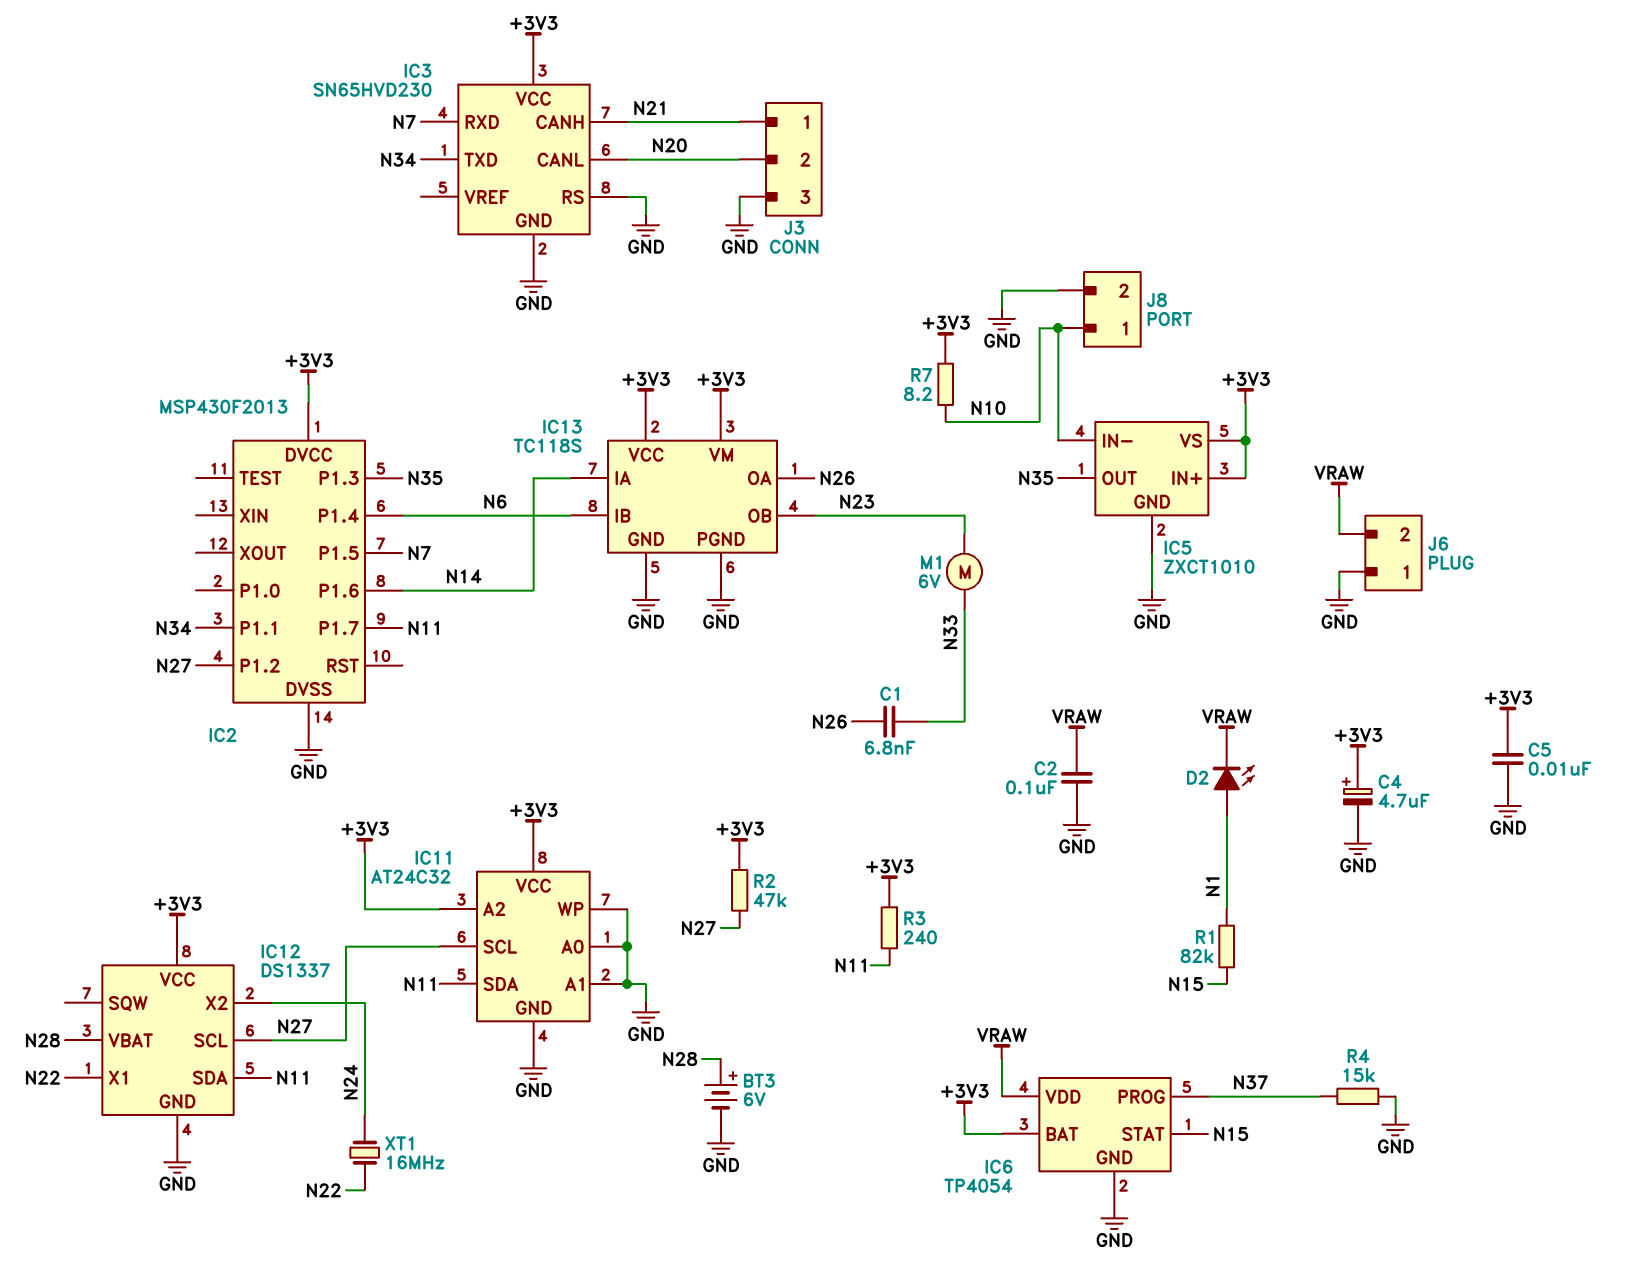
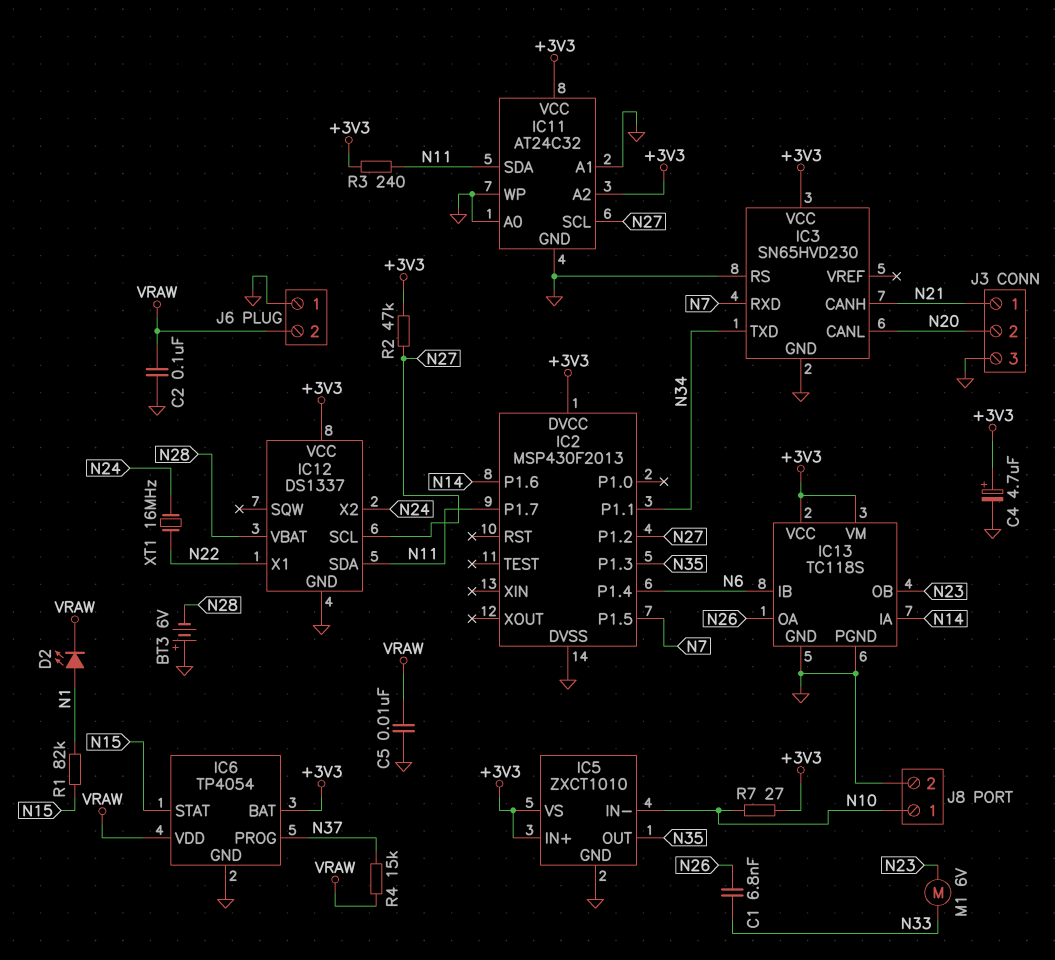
BT3: 6V (plus N28, minus GND) -> 6V (plus GND, minus N28)
C5: 10nF (+3V3, GND) -> 10nF (GND, VRAW)
R4: 15k (GND, N37) -> 15k (N37, VRAW)
R7: 8.2 (+3V3, N10) -> 27 (+3V3, N10)

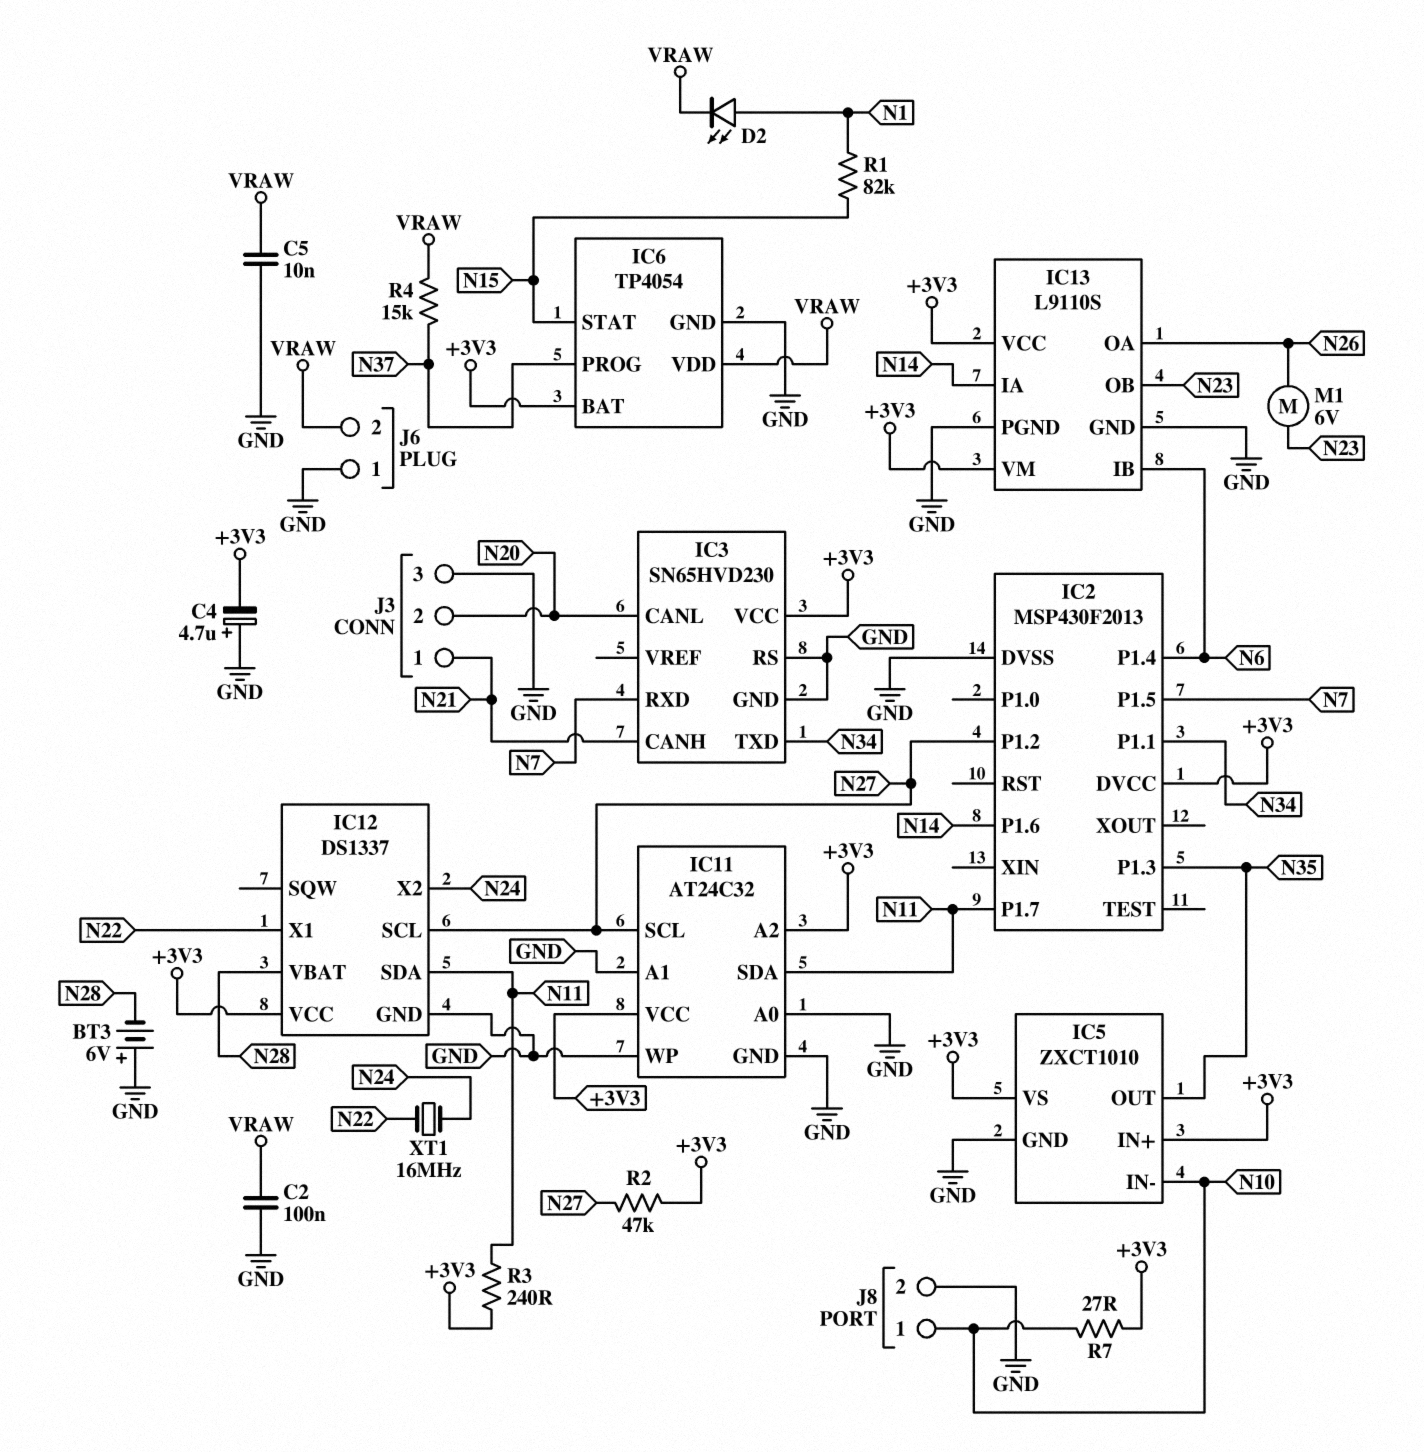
C1: 6.8nF (N26, N33) -> none
C4: 4.7uF (plus +3V3, minus GND) -> 4.7uF (plus GND, minus +3V3)
IC13: TC118S -> L9110S
M1: motor 6V (N23, N33) -> motor 6V (N23, N26)

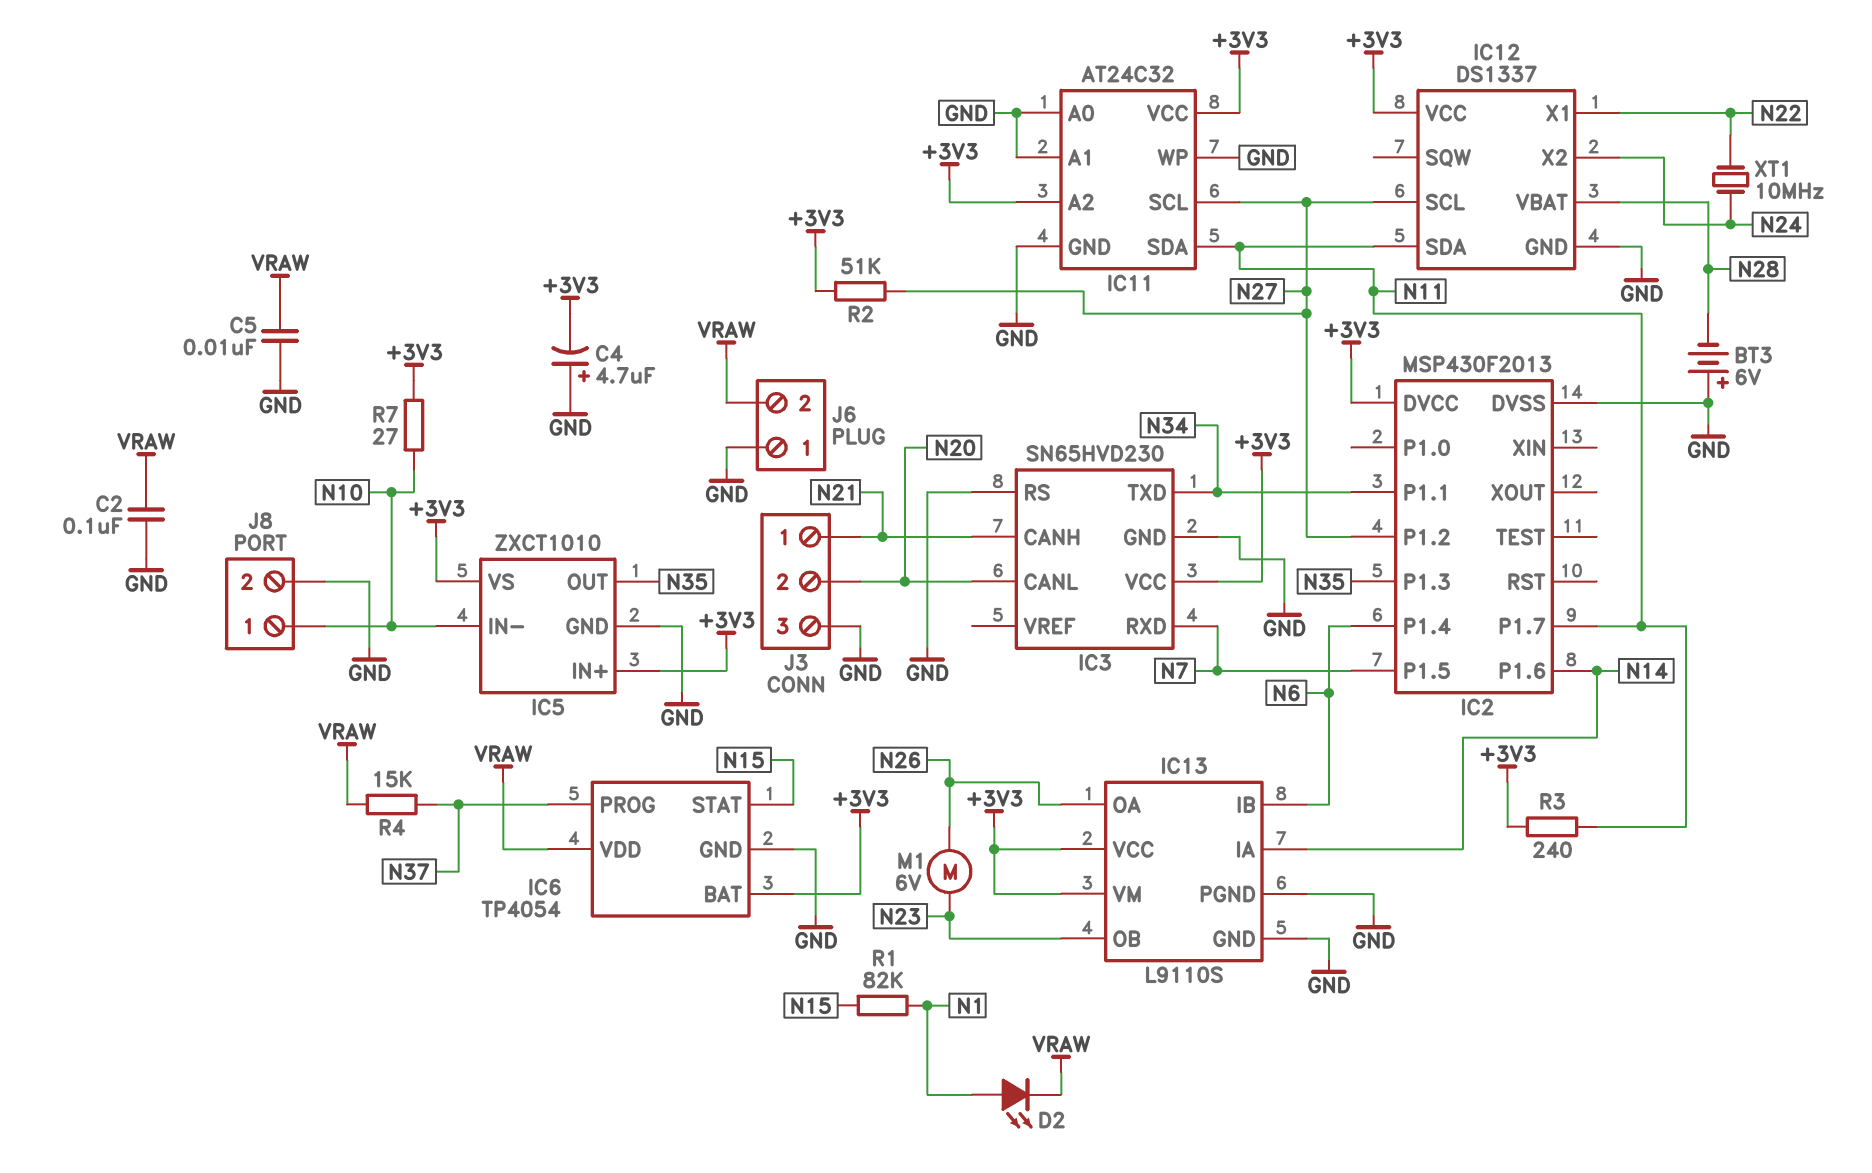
R2: 47k (+3V3, N27) -> 51k (+3V3, N27)
XT1: 16MHz (N22, N24) -> 10MHz (N22, N24)

